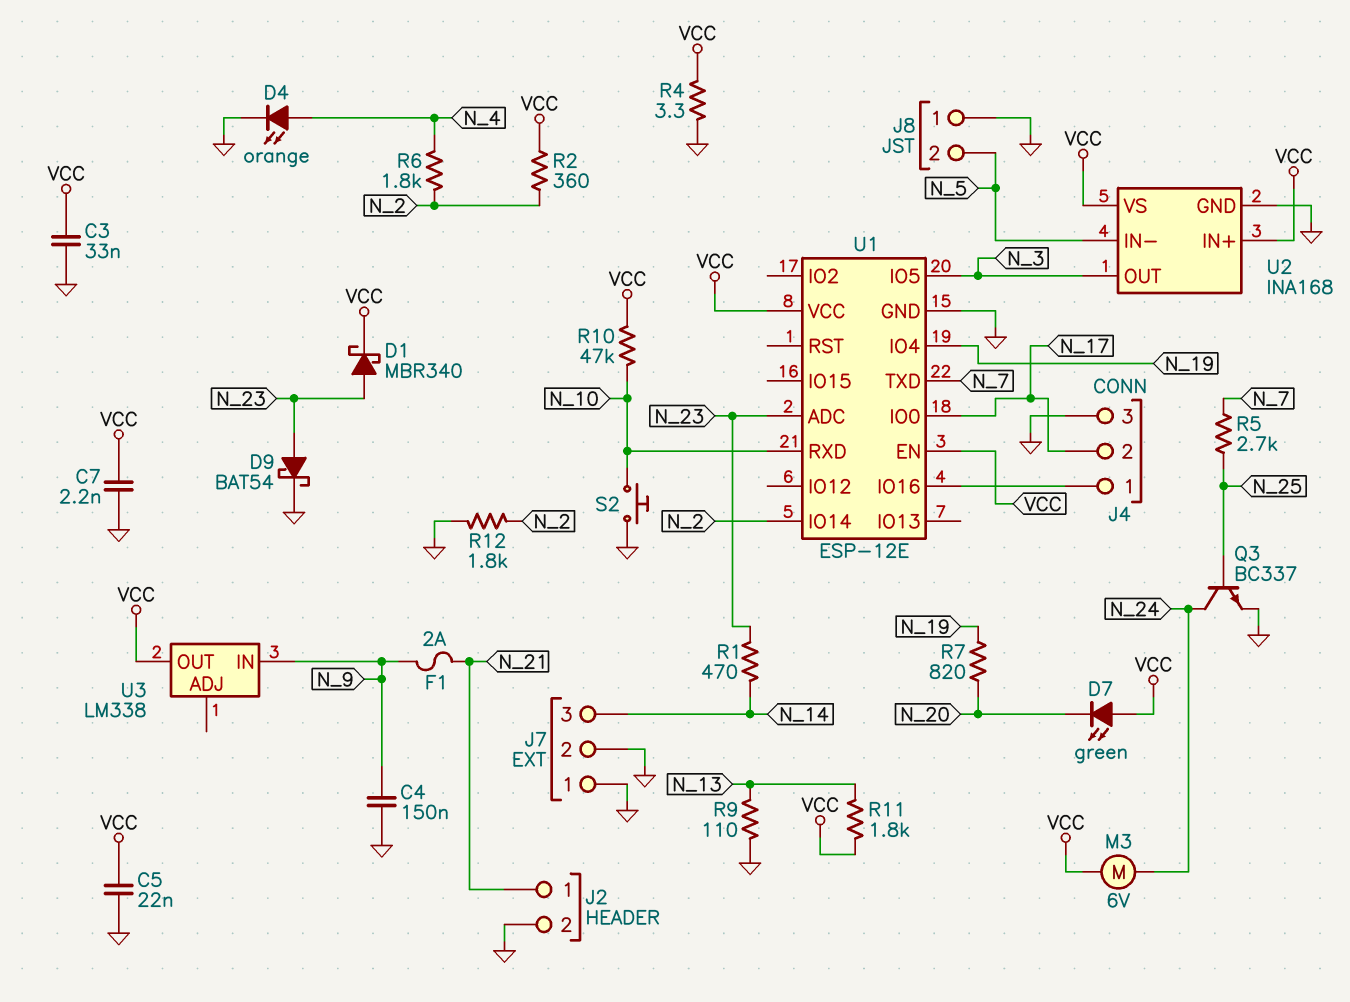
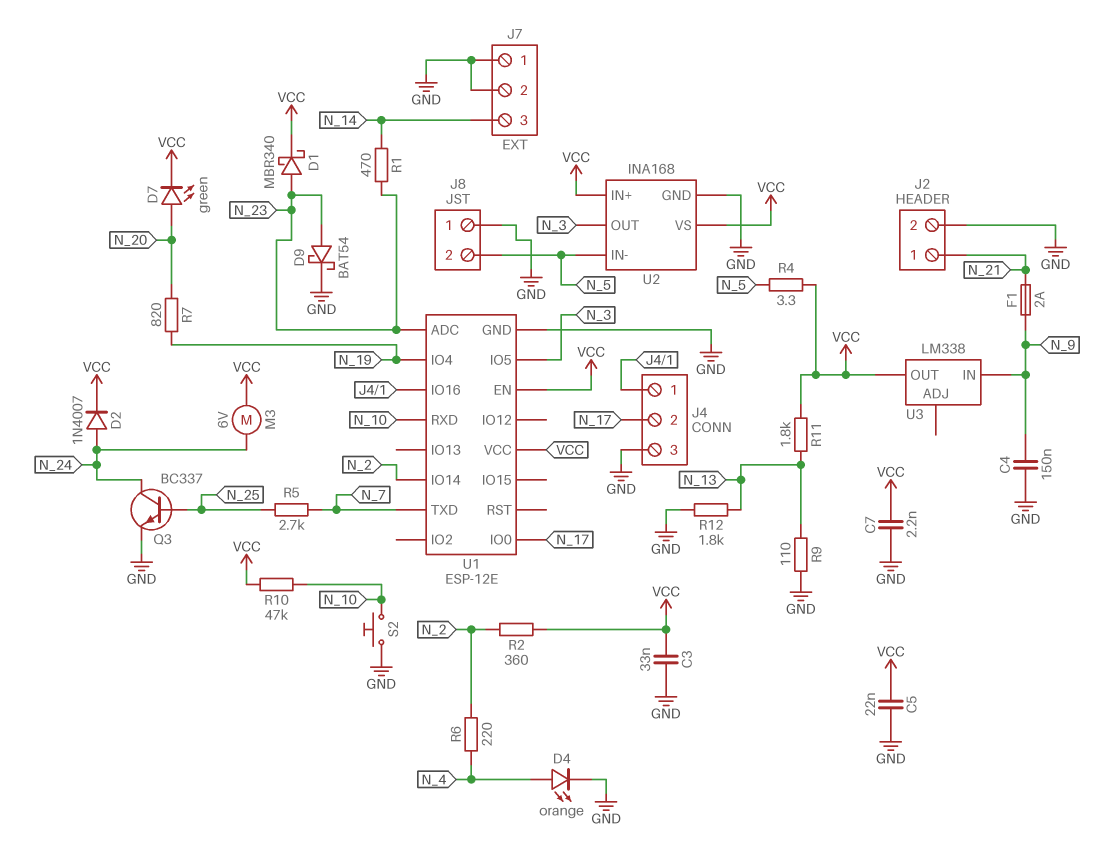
D2: none -> diode 1N4007 (A N_24, K VCC)
D7: LED green (A VCC, K N_20) -> LED green (A N_20, K VCC)
R4: 3.3 (GND, VCC) -> 3.3 (N_5, VCC)
R6: 1.8k (N_2, N_4) -> 220 (N_2, N_4)
R12: 1.8k (GND, N_2) -> 1.8k (GND, N_13)

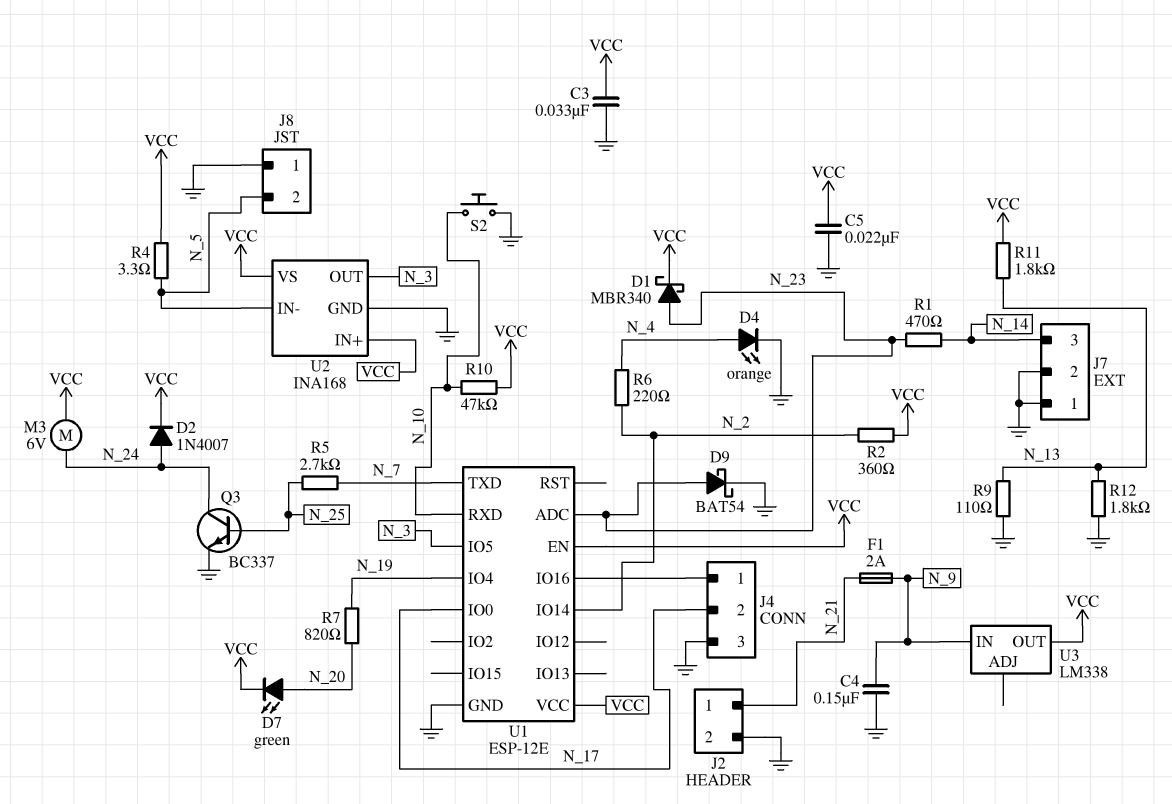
C7: 2.2nF (GND, VCC) -> none

